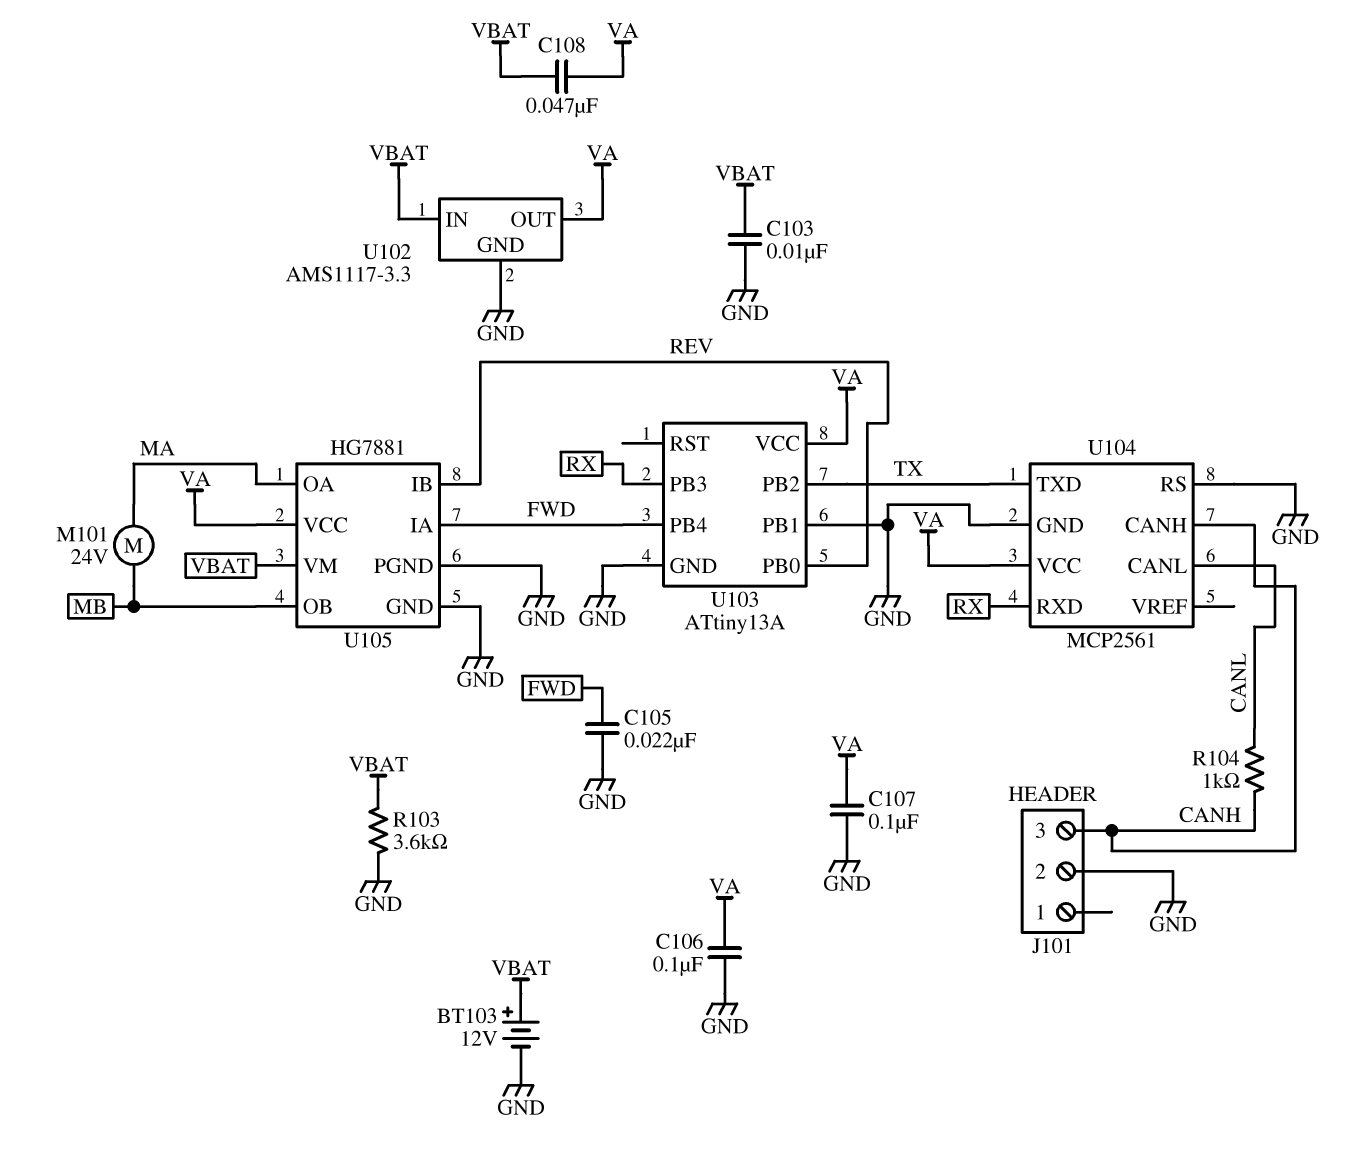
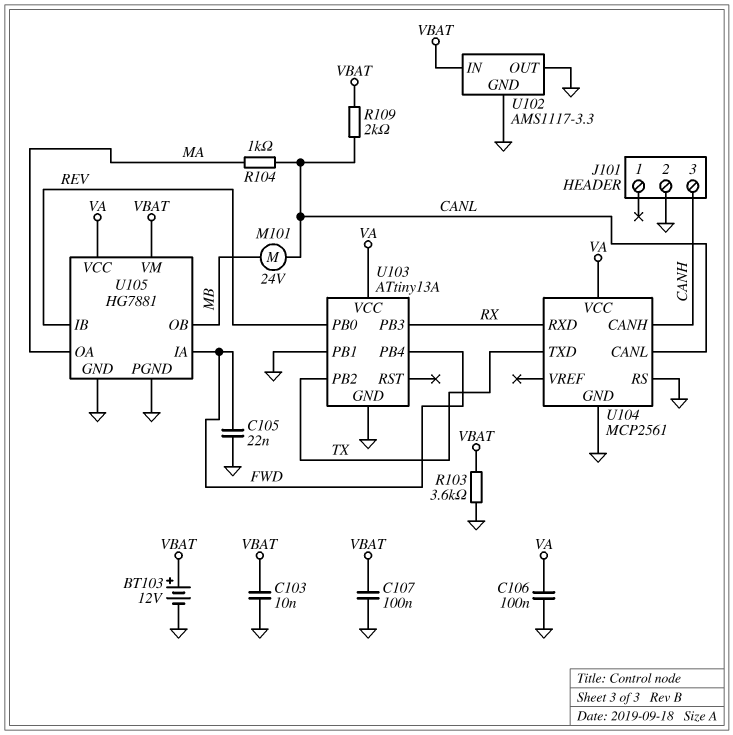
C107: 100nF (GND, VA) -> 100nF (GND, VBAT)
C108: 47nF (VA, VBAT) -> none
M101: motor 24V (MA, MB) -> motor 24V (CANL, MB)
R104: 1k (CANH, CANL) -> 1k (CANL, MA)
R109: none -> 2k (CANL, VBAT)
U102 pin OUT: VA -> GND

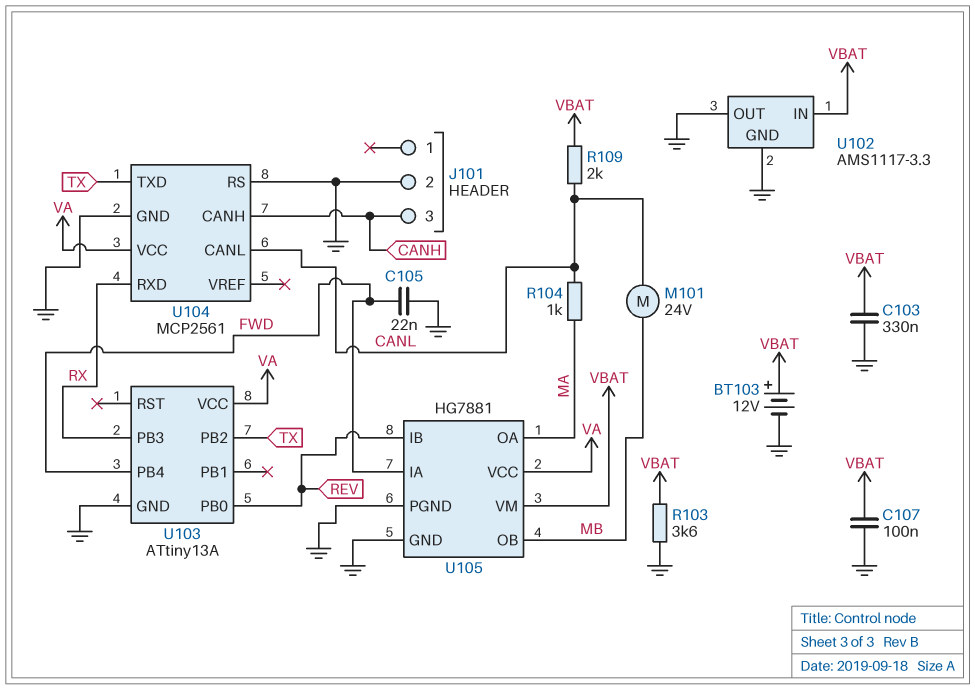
C103: 10nF (GND, VBAT) -> 330nF (GND, VBAT)
C106: 100nF (GND, VA) -> none
U103 pin PB1: GND -> none

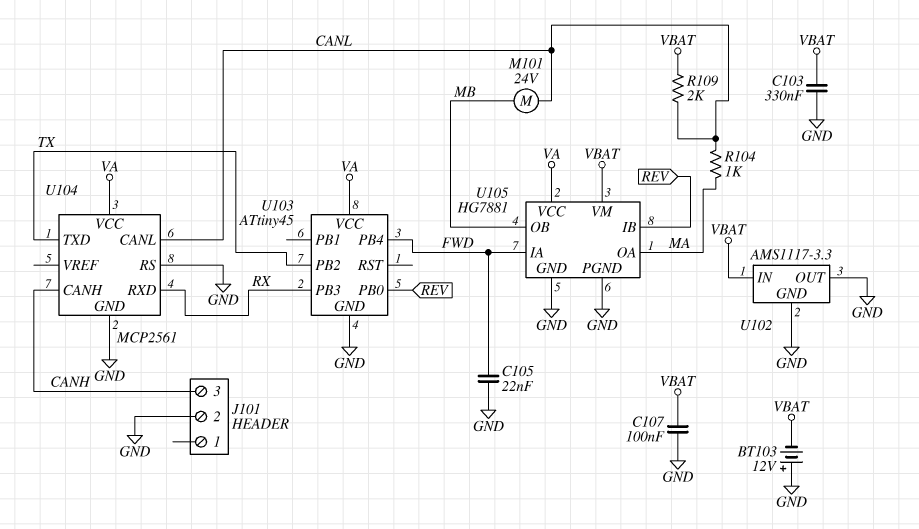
BT103: 12V (plus VBAT, minus GND) -> 12V (plus GND, minus VBAT)
R103: 3.6k (GND, VBAT) -> none
U103: ATtiny13A -> ATtiny45

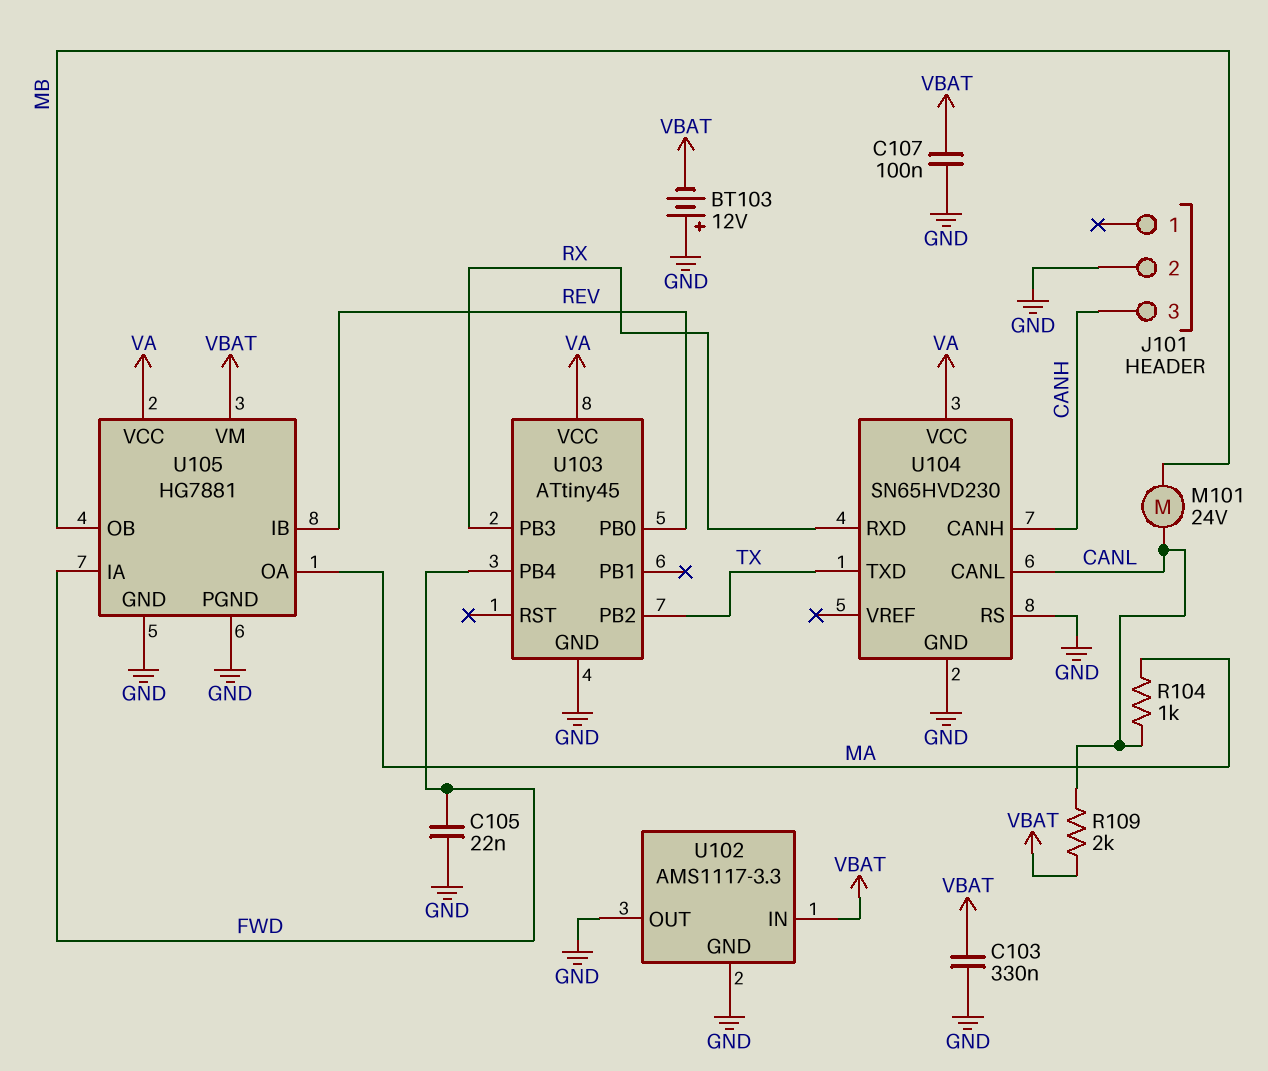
U104: MCP2561 -> SN65HVD230

